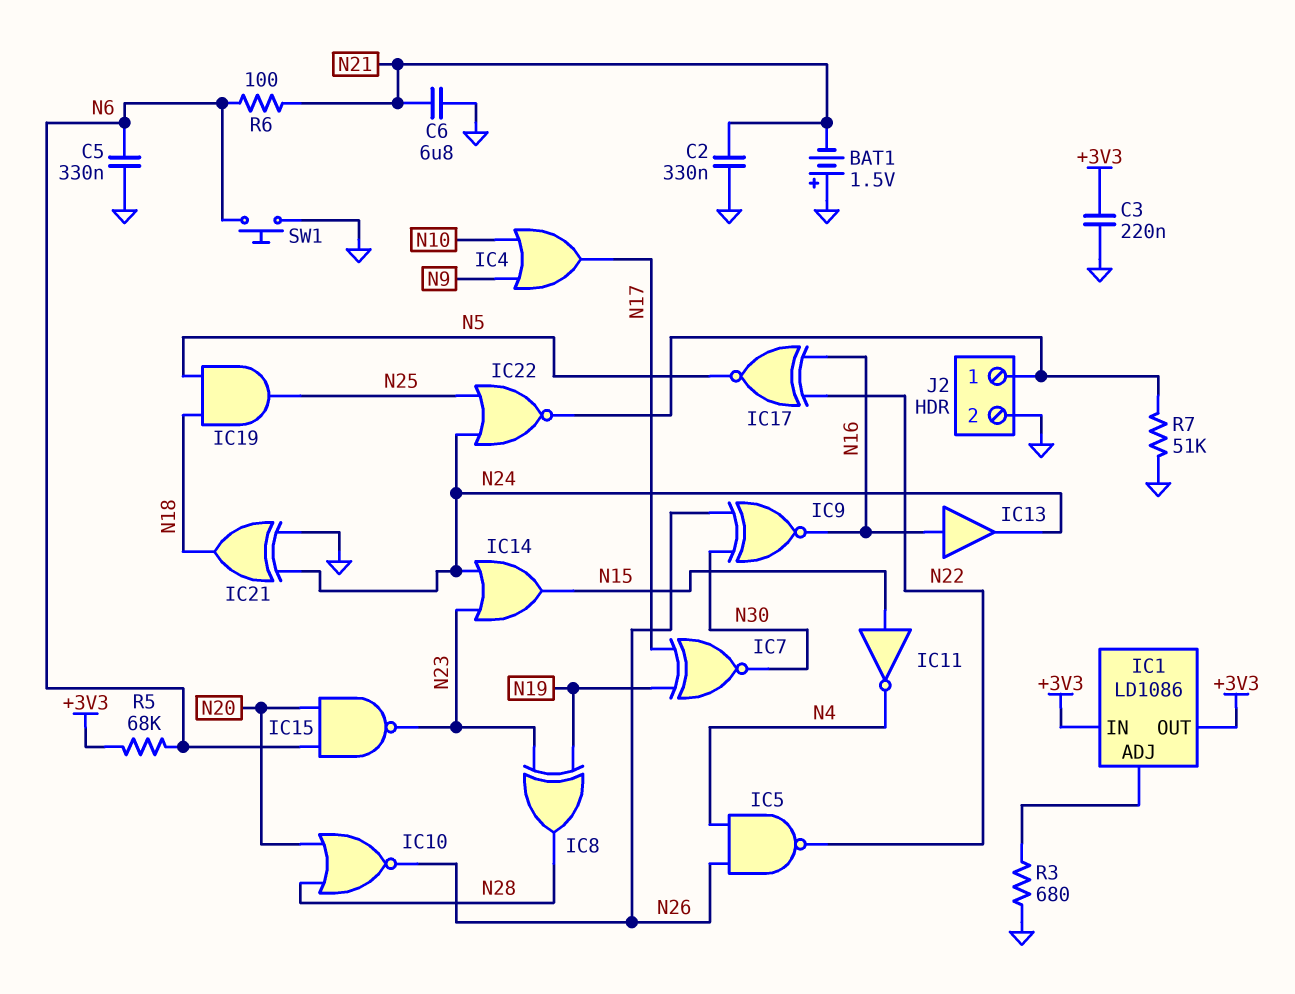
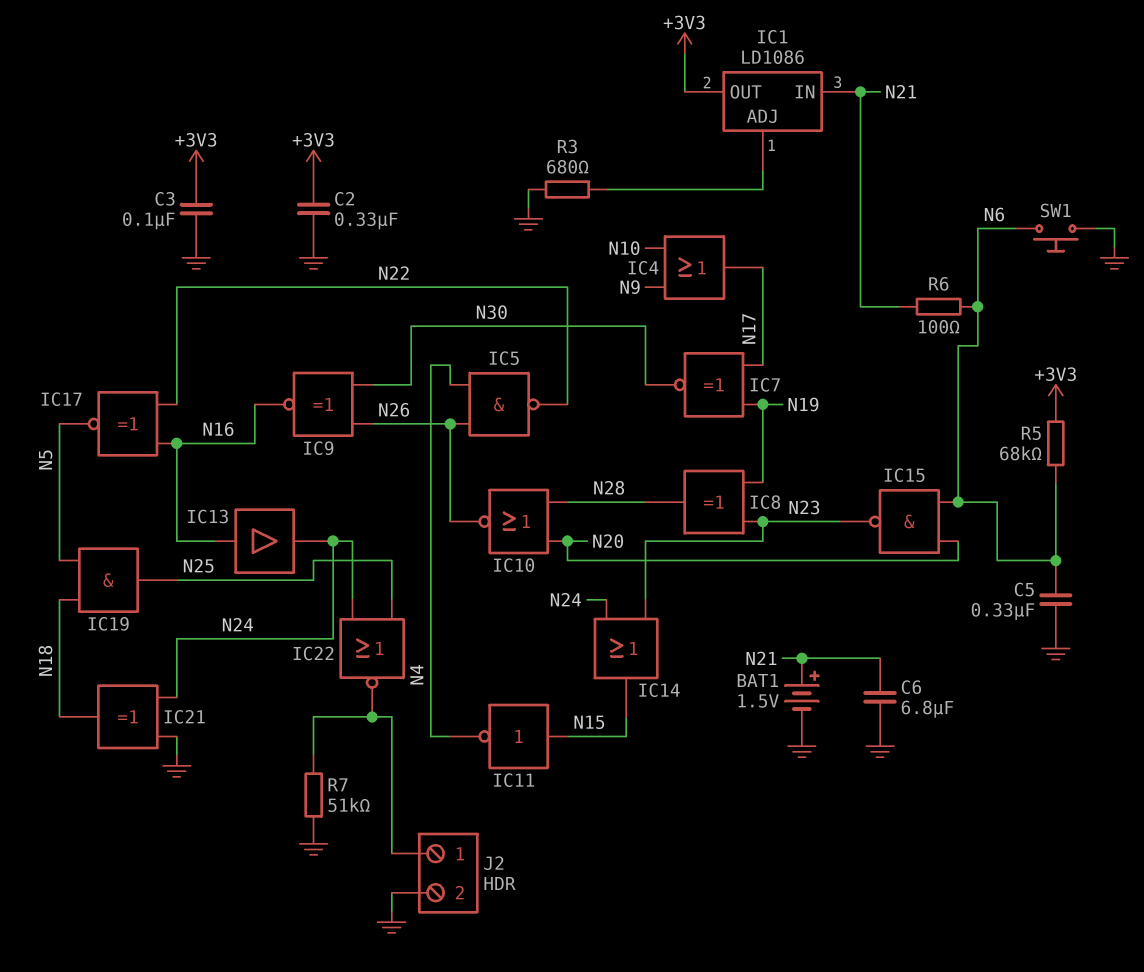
BAT1: 1.5V (plus GND, minus N21) -> 1.5V (plus N21, minus GND)
C2: 330nF (GND, N21) -> 330nF (+3V3, GND)
C3: 220nF (+3V3, GND) -> 100nF (+3V3, GND)
IC1 pin IN: +3V3 -> N21

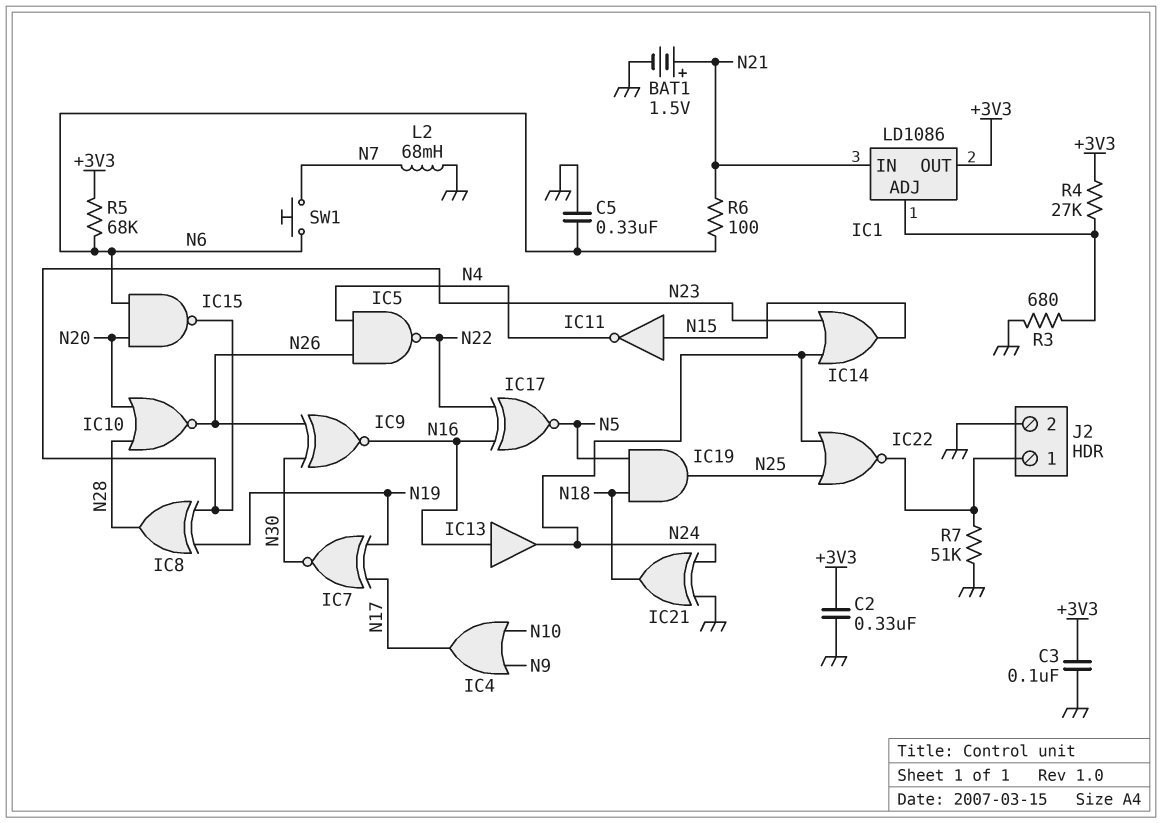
C6: 6.8uF (GND, N21) -> none
L2: none -> 68mH (GND, N7)
R4: none -> 27k (+3V3, IC1/ADJ)
SW1: button (GND, N6) -> button (N6, N7)

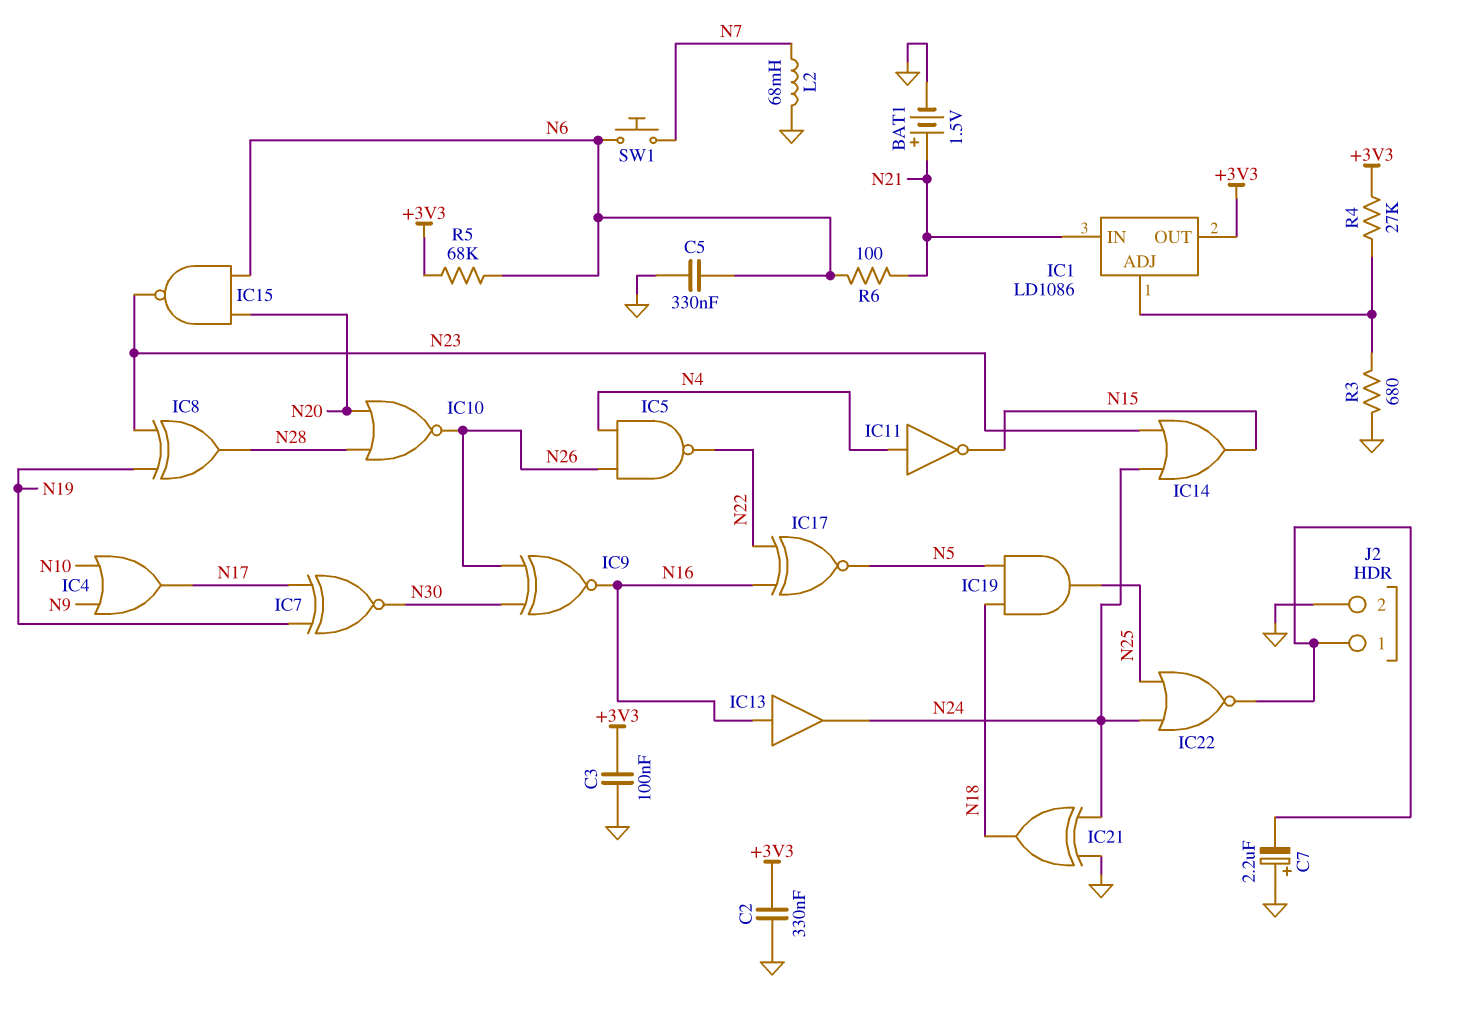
C7: none -> 2.2uF (plus GND, minus J2/1)
IC11: NOT (in N15, out N4) -> NOT (in N4, out N15)
R7: 51k (GND, J2/1) -> none

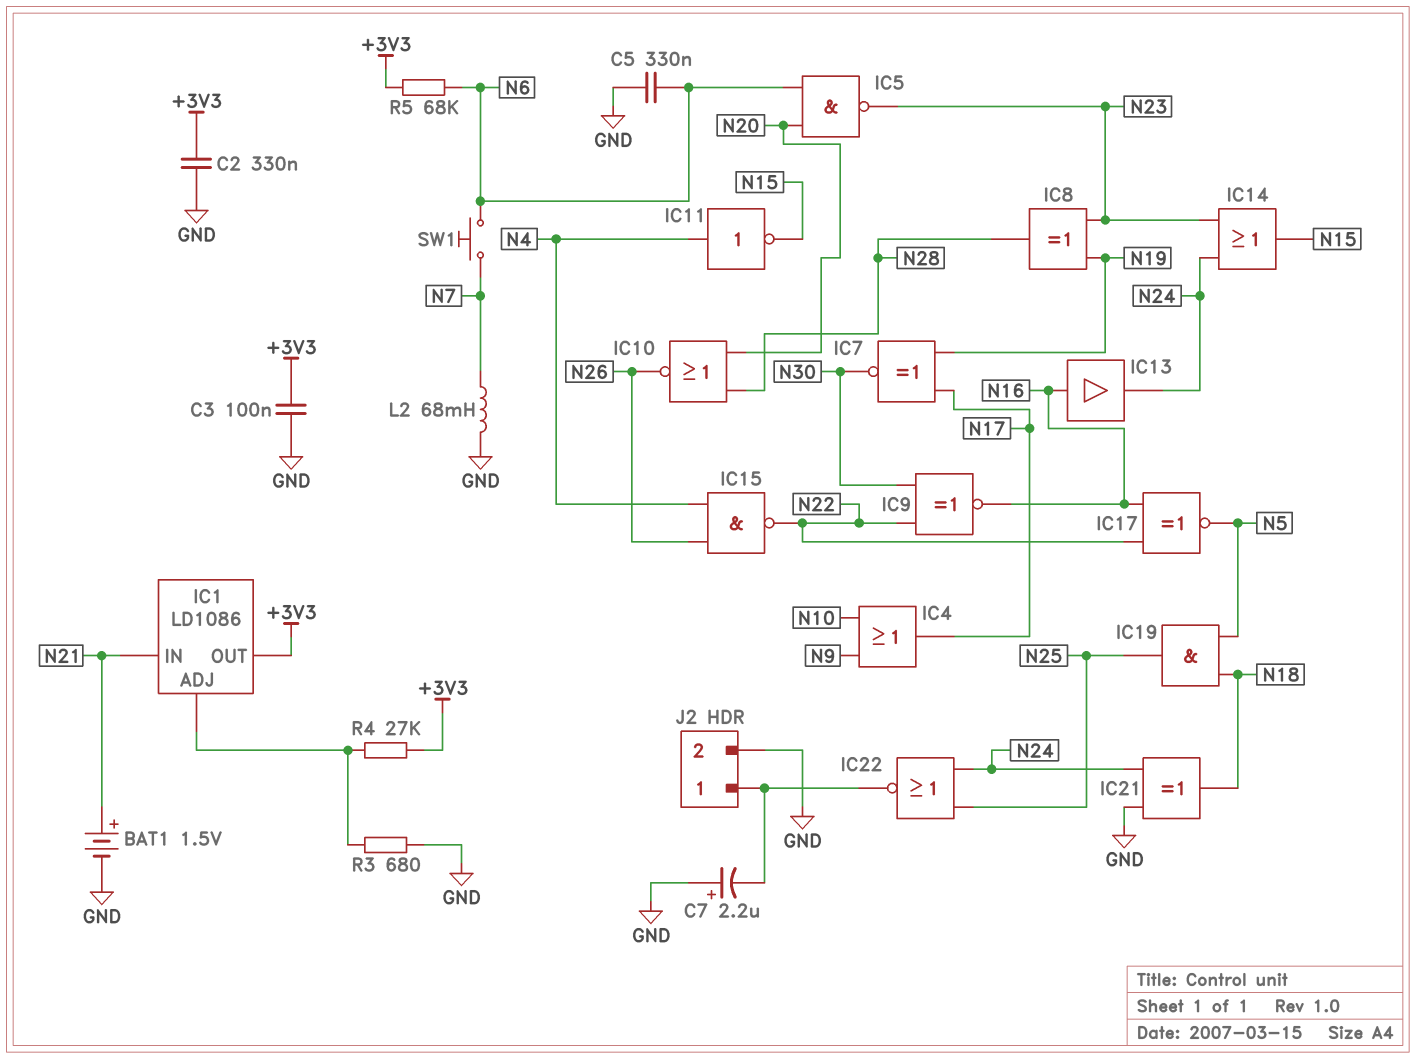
IC5: NAND (in N4, in N26, out N22) -> NAND (in N6, in N20, out N23)
IC9: XNOR (in N26, in N30, out N16) -> XNOR (in N22, in N30, out N16)
IC15: NAND (in N6, in N20, out N23) -> NAND (in N4, in N26, out N22)
R6: 100 (N6, N21) -> none

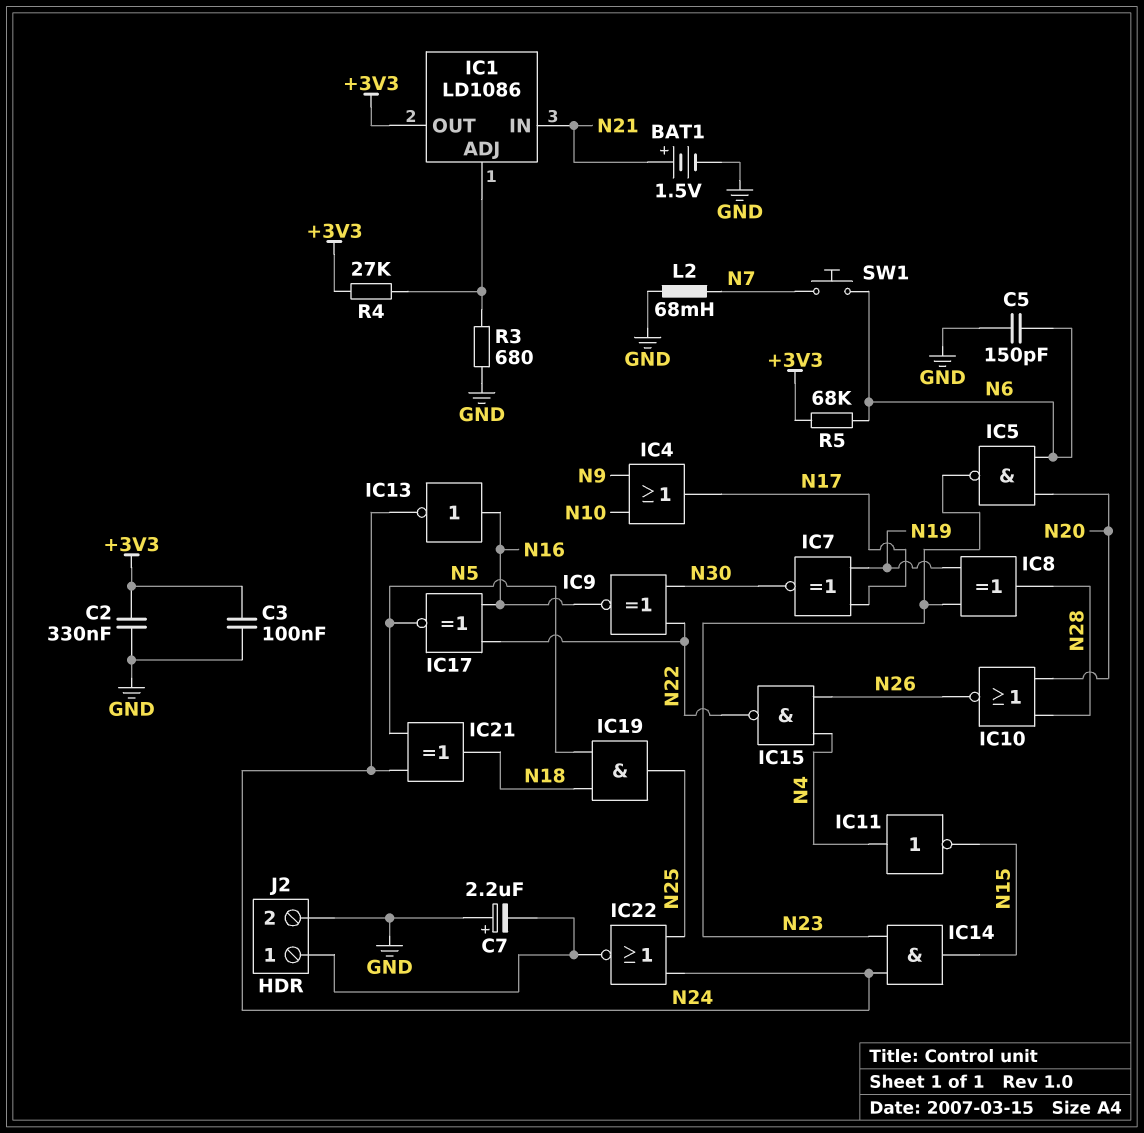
C5: 330nF (GND, N6) -> 150pF (GND, N6)
IC13: buffer (in N16, out N24) -> NOT (in N16, out N24)
IC14: OR (in N23, in N24, out N15) -> AND (in N23, in N24, out N15)
IC21: XOR (in GND, in N24, out N18) -> XOR (in N5, in N24, out N18)

